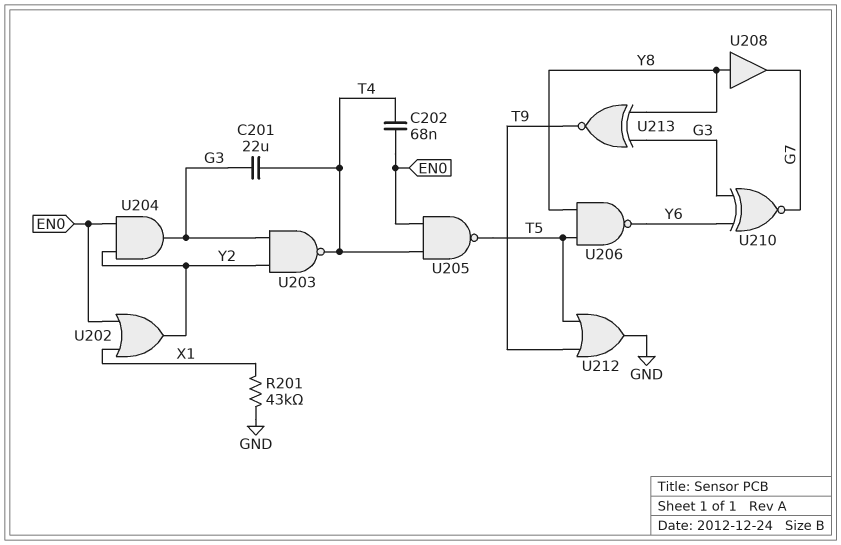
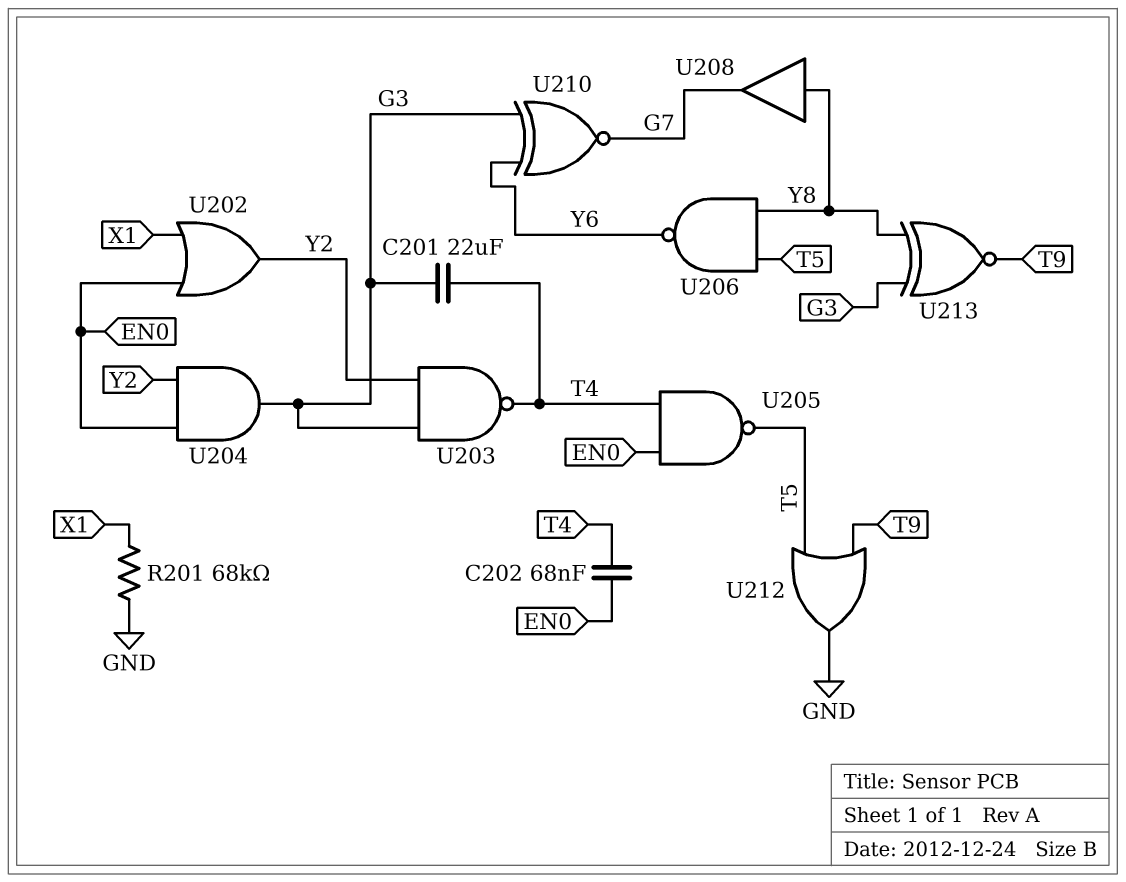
R201: 43k (GND, X1) -> 68k (GND, X1)

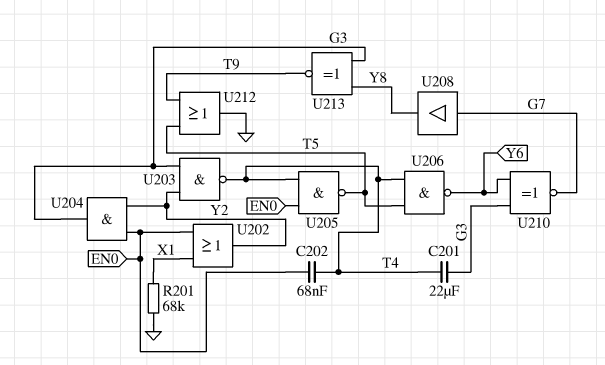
U206: NAND (in T5, in Y8, out Y6) -> NAND (in T4, in T5, out Y6)
U208: buffer (in Y8, out G7) -> buffer (in G7, out Y8)

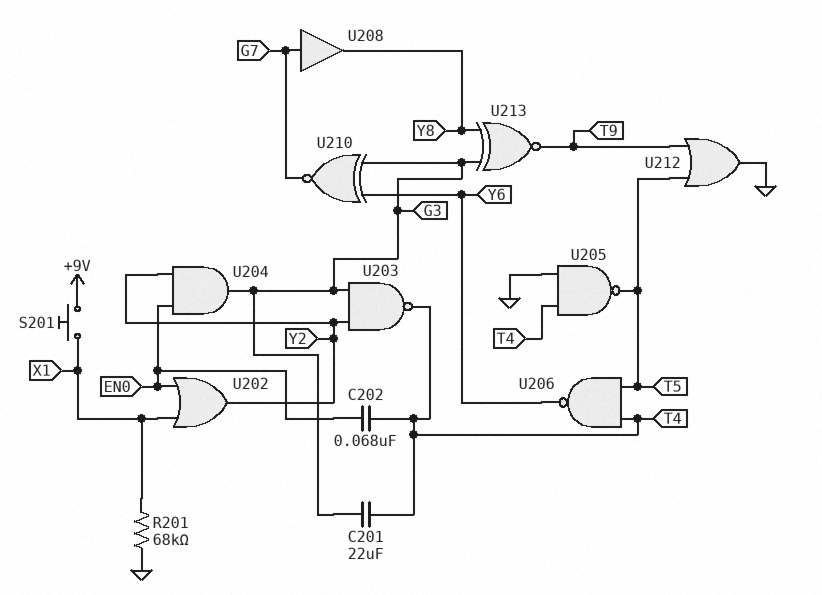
S201: none -> button (+9V, X1)
U205: NAND (in EN0, in T4, out T5) -> NAND (in GND, in T4, out T5)

